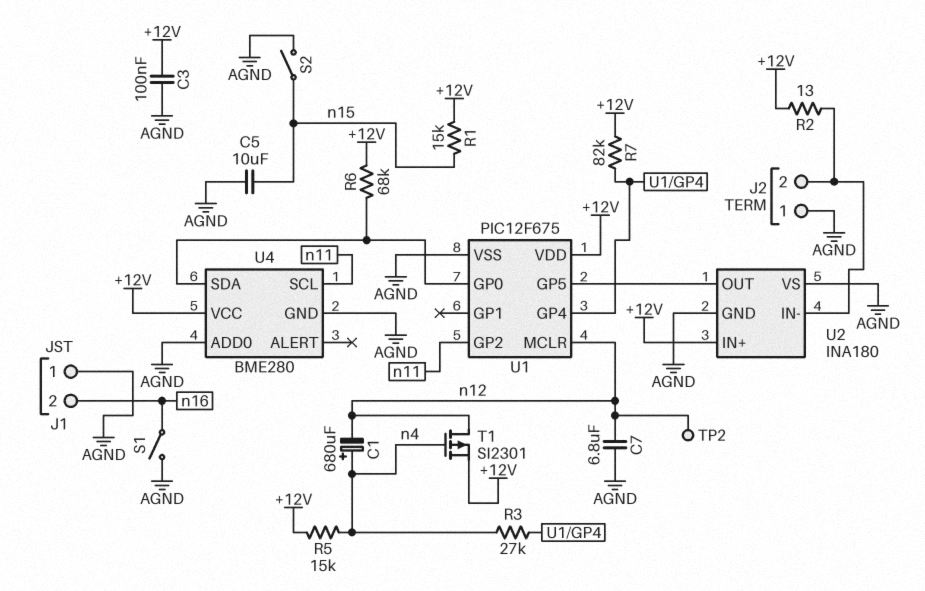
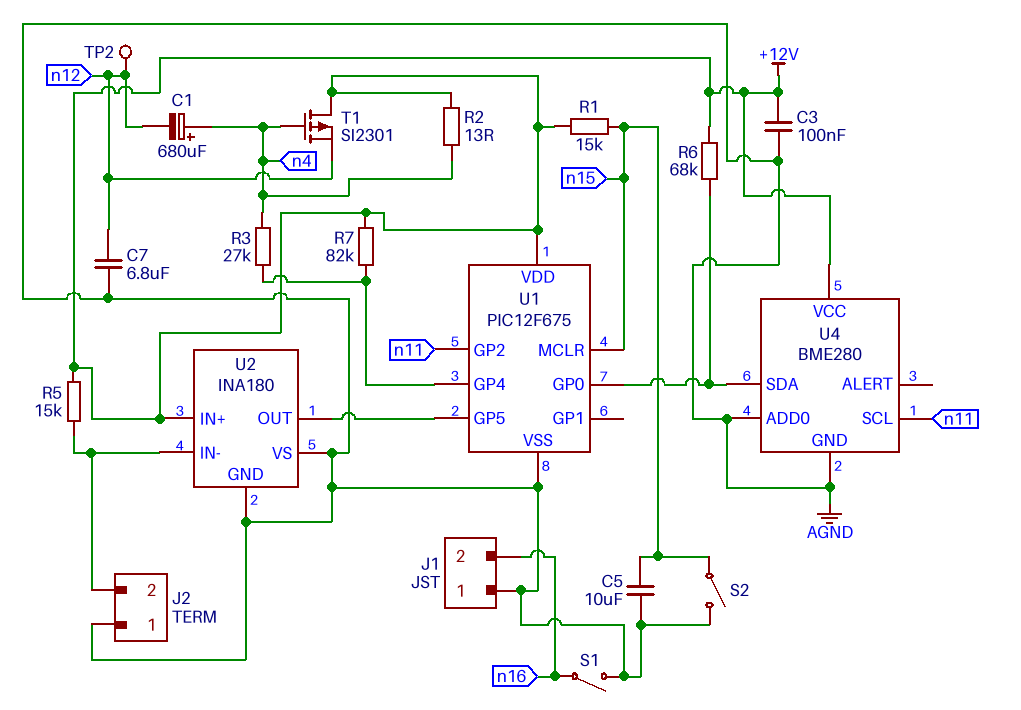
R2: 13 (+12V, J2/2) -> 13 (+12V, n4)
R5: 15k (+12V, n4) -> 15k (+12V, J2/2)
T1: PMOS SI2301 (G n4, D n12, S +12V) -> PMOS SI2301 (G n4, D +12V, S n12)
U1 pin MCLR: n12 -> n15

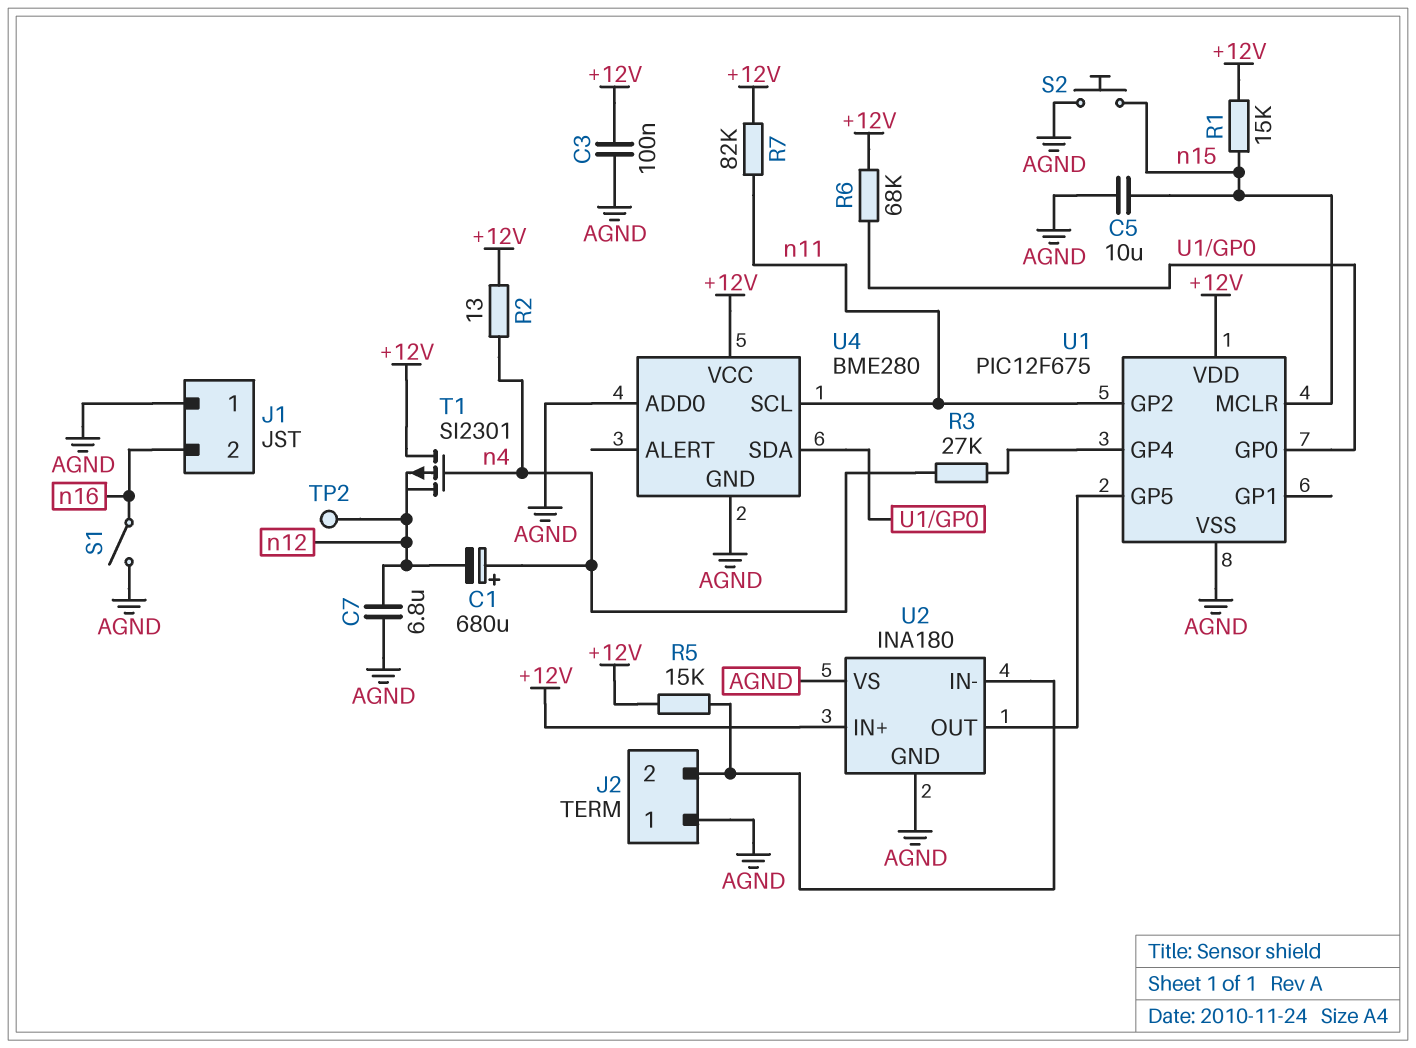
R7: 82k (+12V, U1/GP4) -> 82k (+12V, n11)
S2: switch (AGND, n15) -> button (AGND, n15)

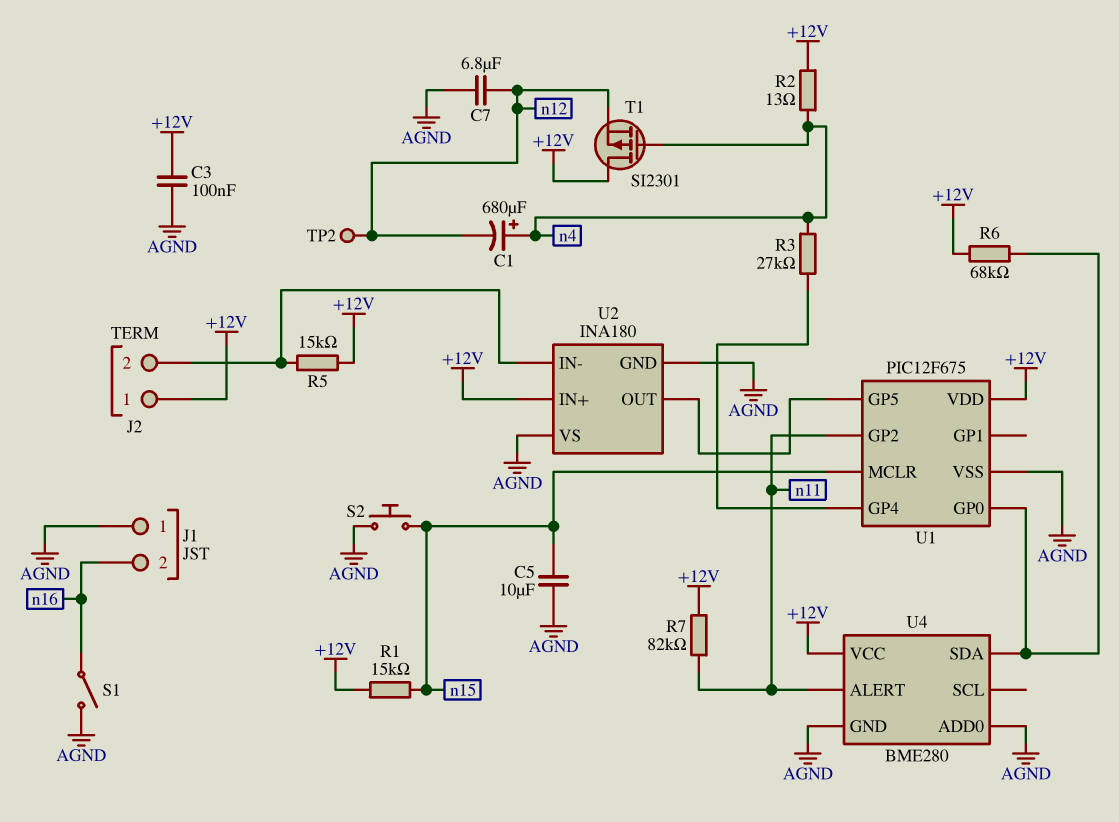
J2 pin 1: AGND -> +12V
U4 pin ALERT: none -> n11
U4 pin SCL: n11 -> none

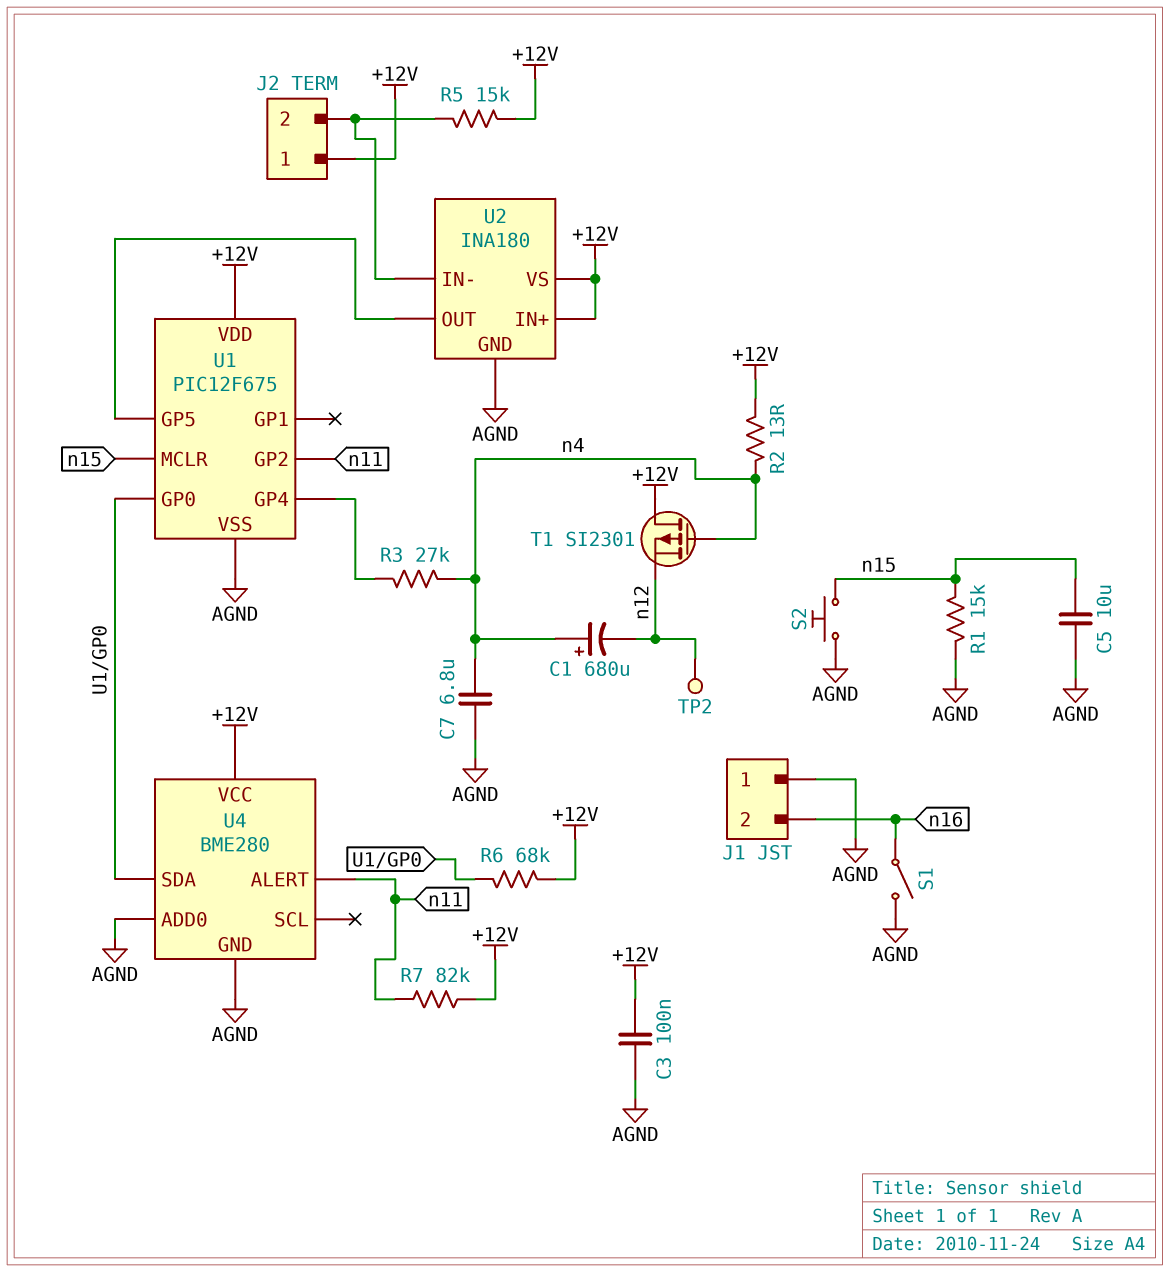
C7: 6.8uF (AGND, n12) -> 6.8uF (AGND, n4)
R1: 15k (+12V, n15) -> 15k (AGND, n15)
U2 pin VS: AGND -> +12V

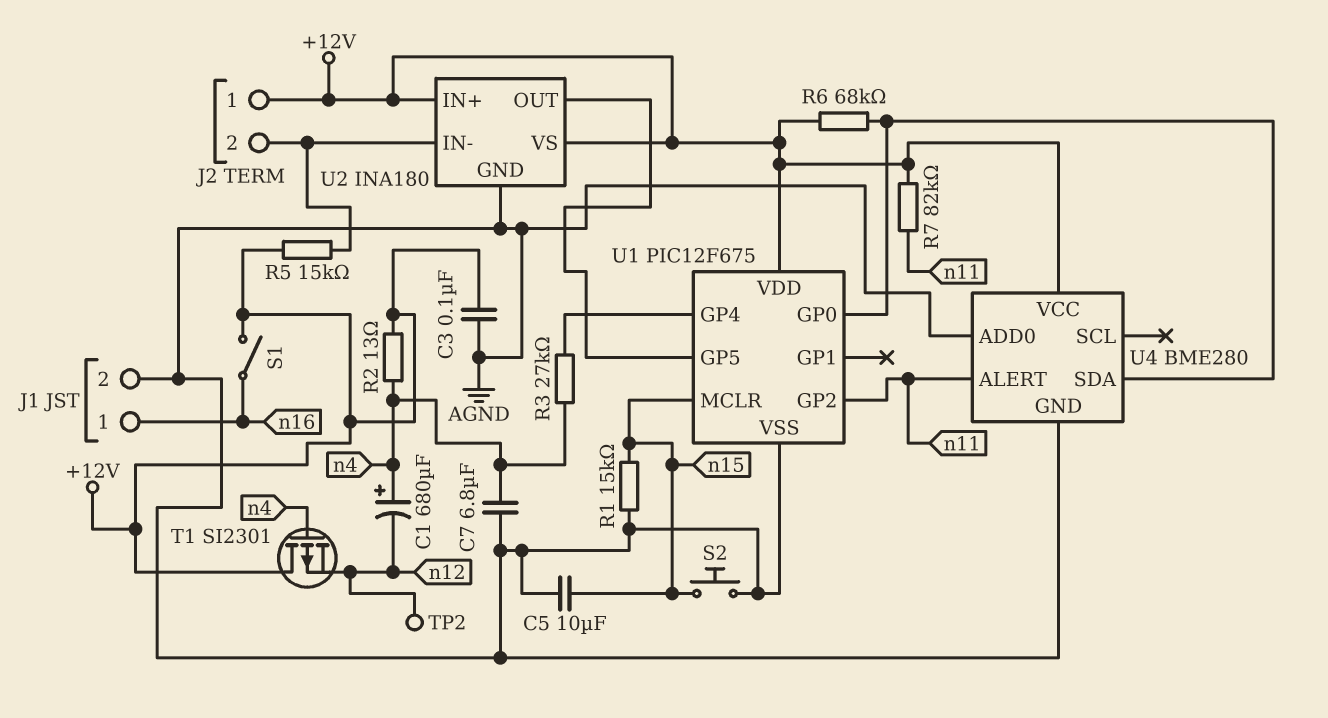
J1 pin 1: AGND -> n16
J1 pin 2: n16 -> AGND
S1: switch (AGND, n16) -> switch (+12V, n16)

